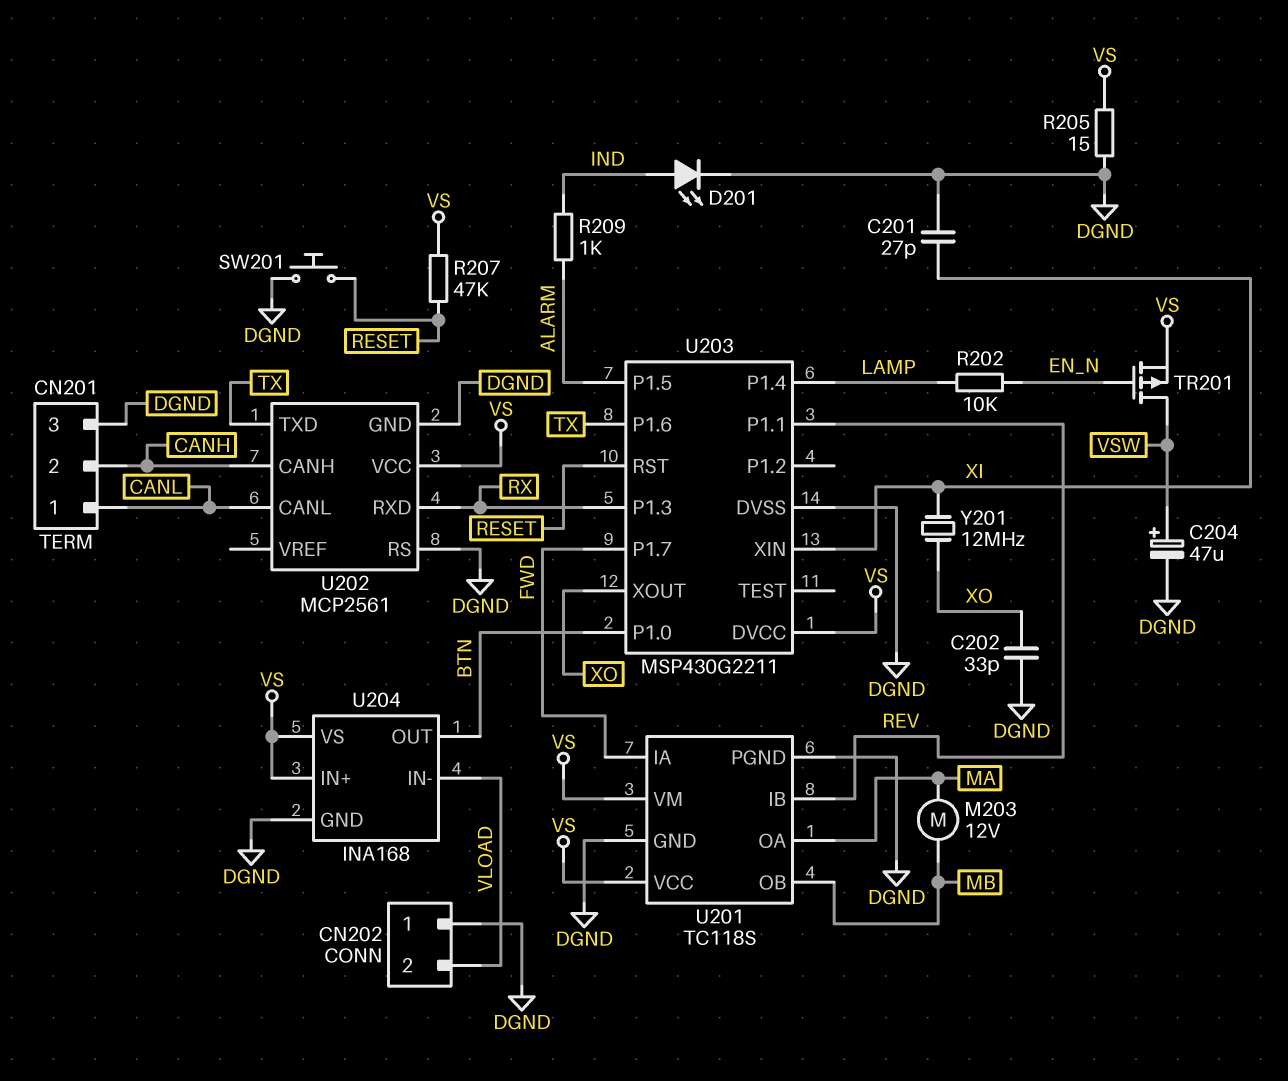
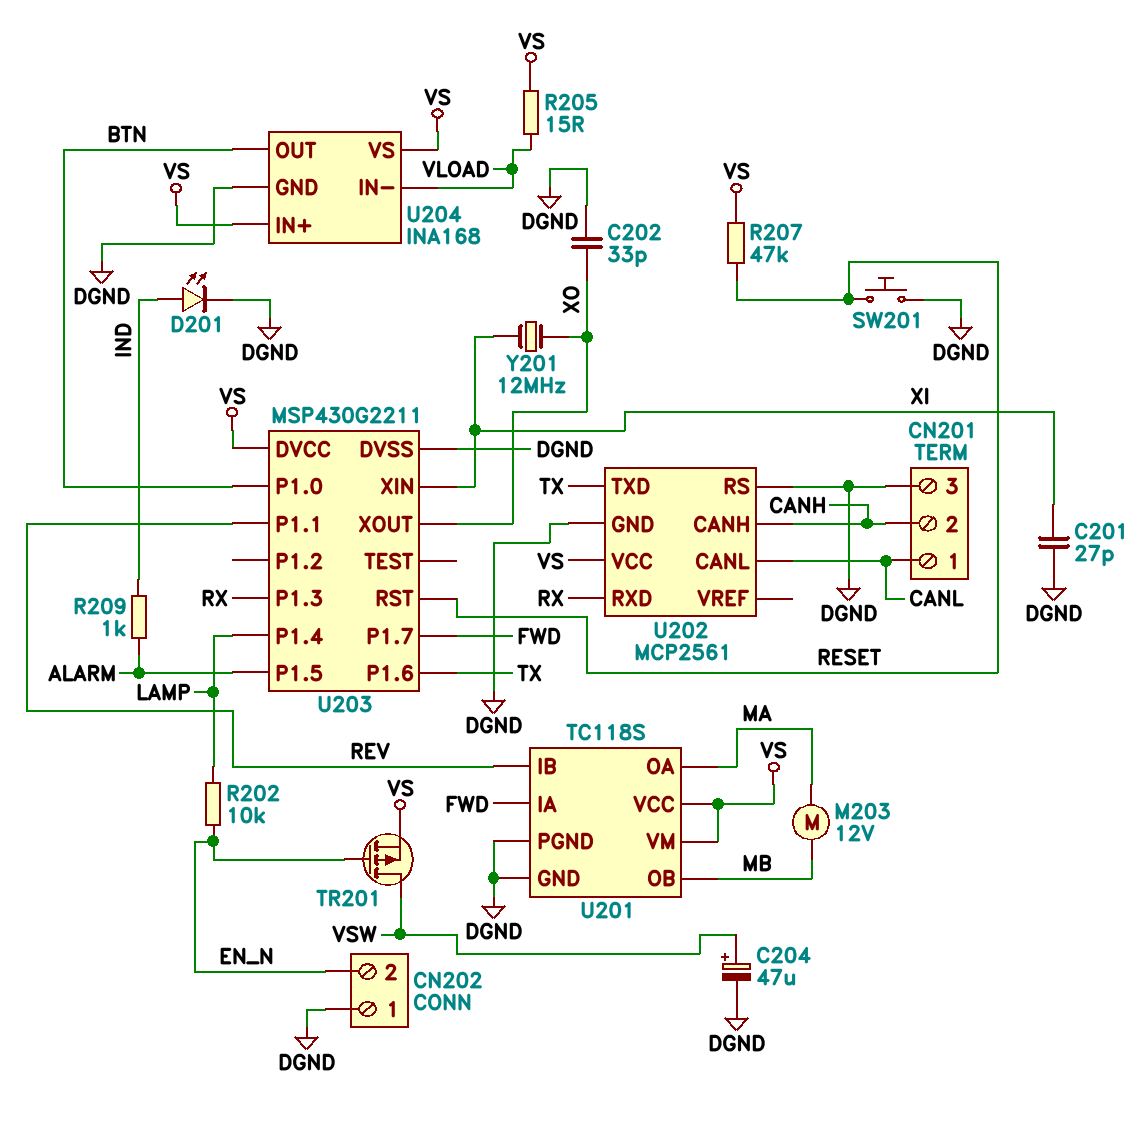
CN202 pin 2: VLOAD -> EN_N
R205: 15 (DGND, VS) -> 15 (VLOAD, VS)

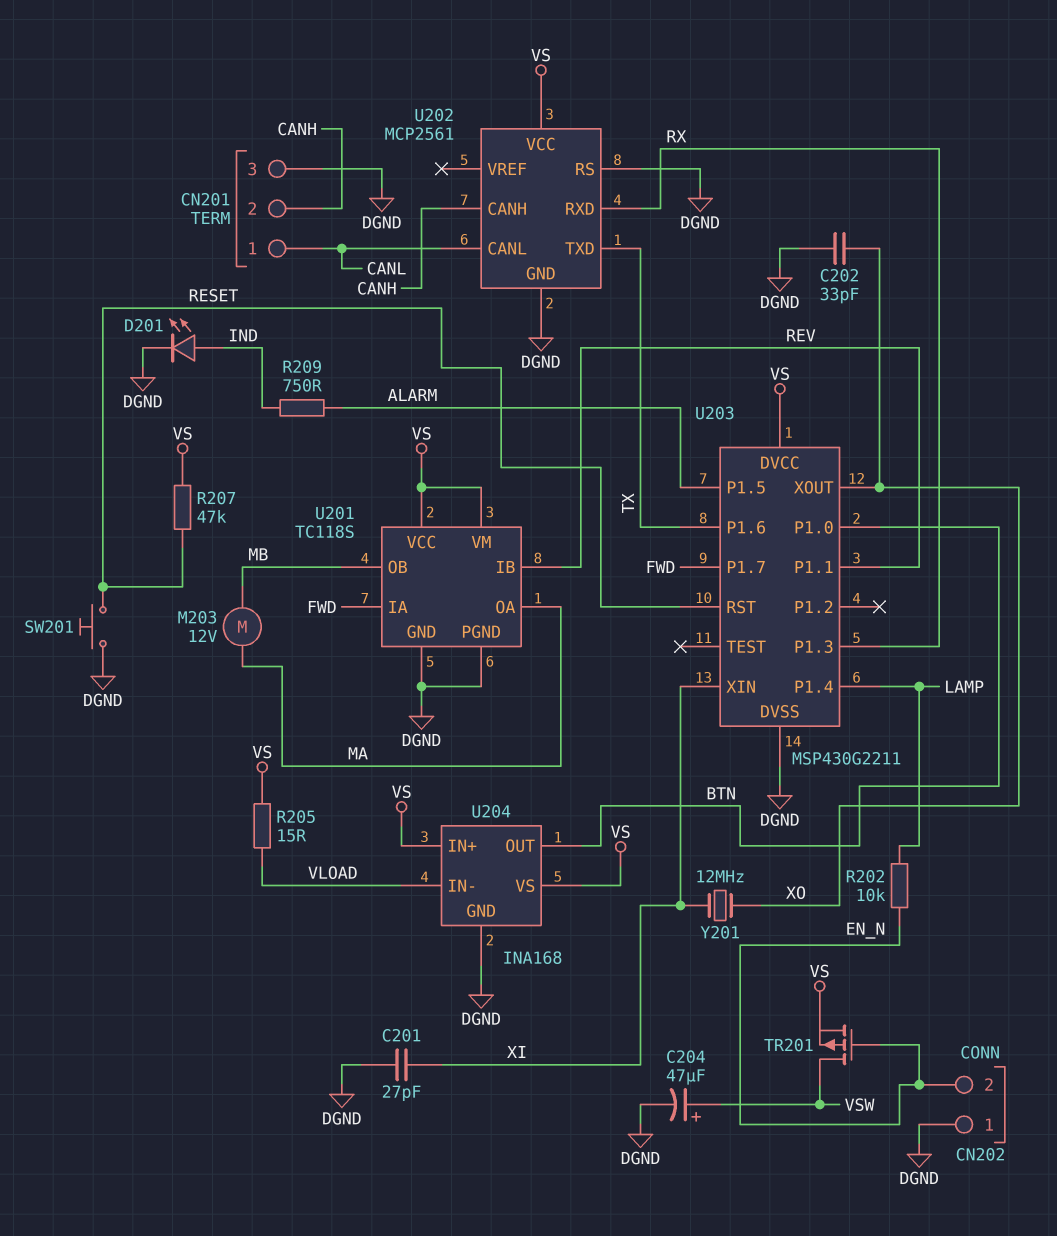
R209: 1k (ALARM, IND) -> 750 (ALARM, IND)

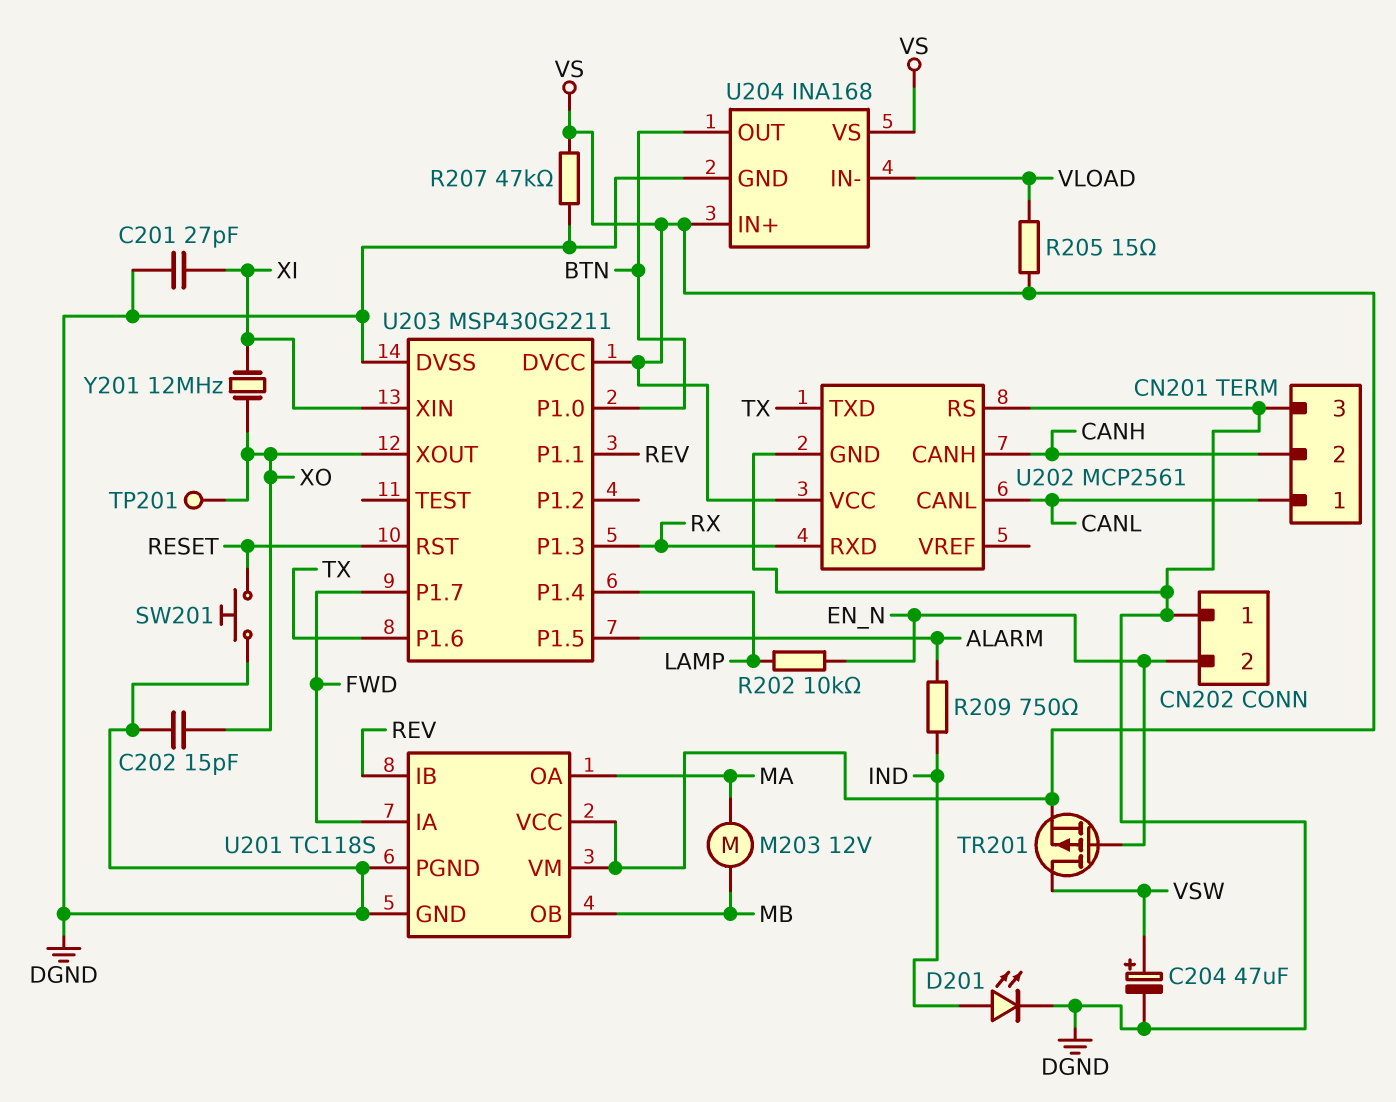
C202: 33pF (DGND, XO) -> 15pF (DGND, XO)
R207: 47k (RESET, VS) -> 47k (DGND, VS)
TP201: none -> test point (XO)

